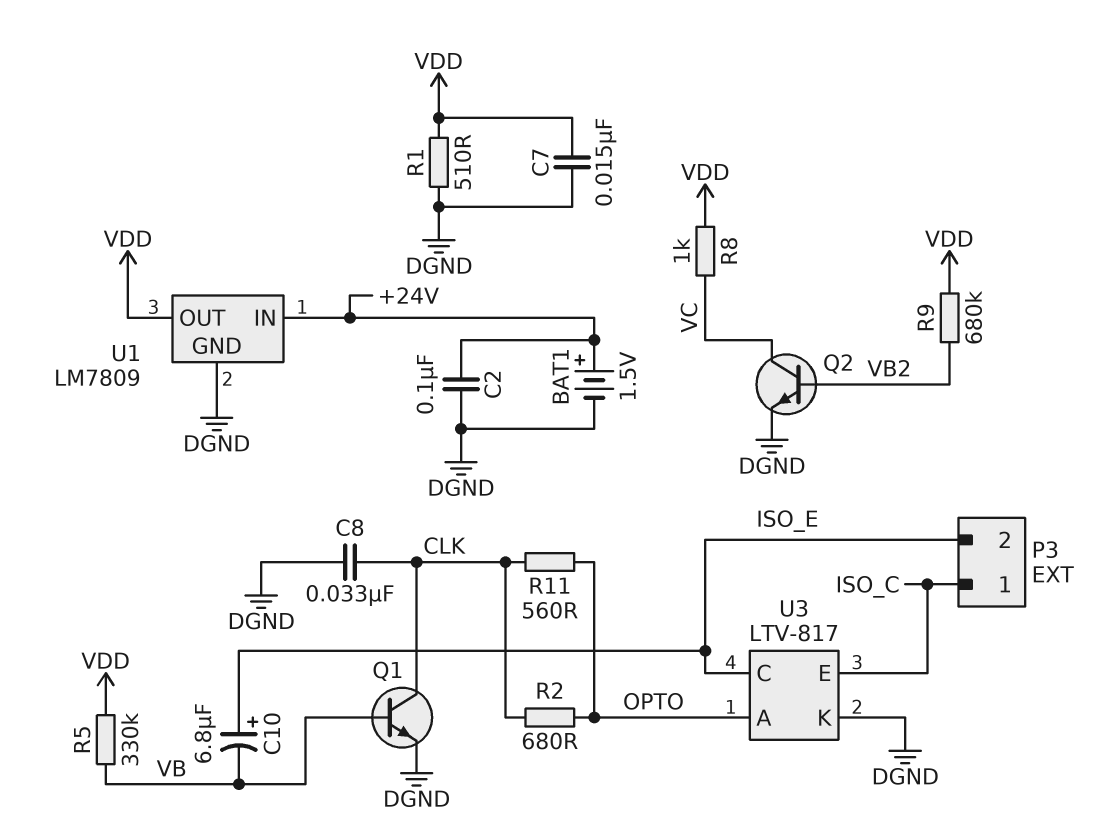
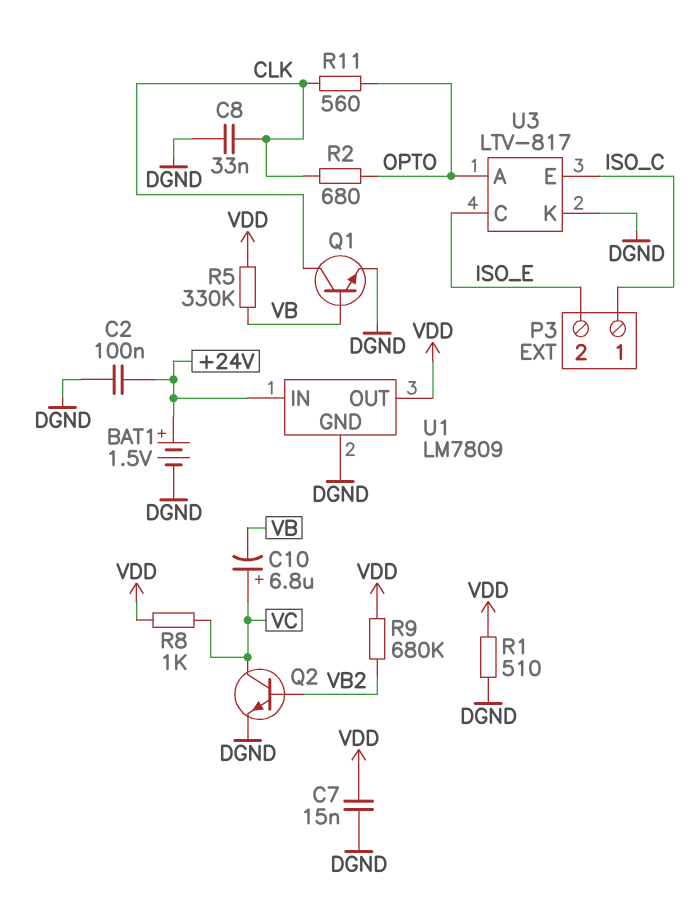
C10: 6.8uF (plus ISO_E, minus VB) -> 6.8uF (plus VC, minus VB)

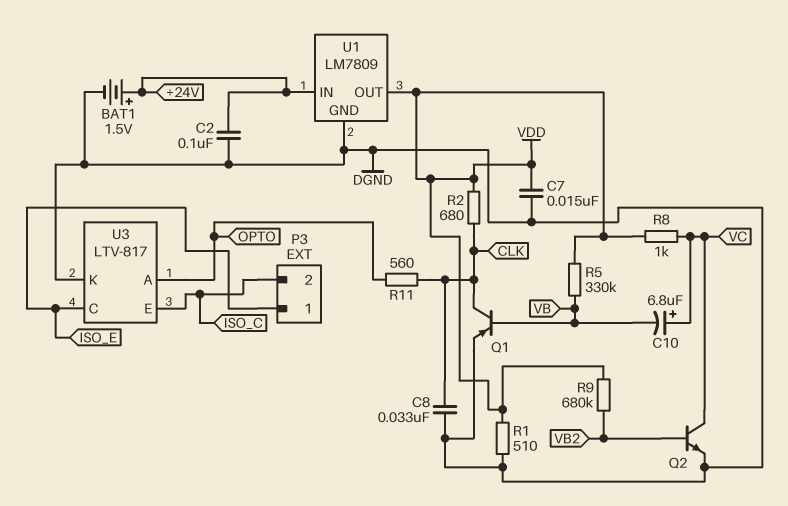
P3 pin 1: ISO_C -> ISO_E
P3 pin 2: ISO_E -> ISO_C
Q1: NPN (B VB, C CLK, E DGND) -> PNP (B VB, C CLK, E DGND)
R2: 680 (CLK, OPTO) -> 680 (CLK, VDD)

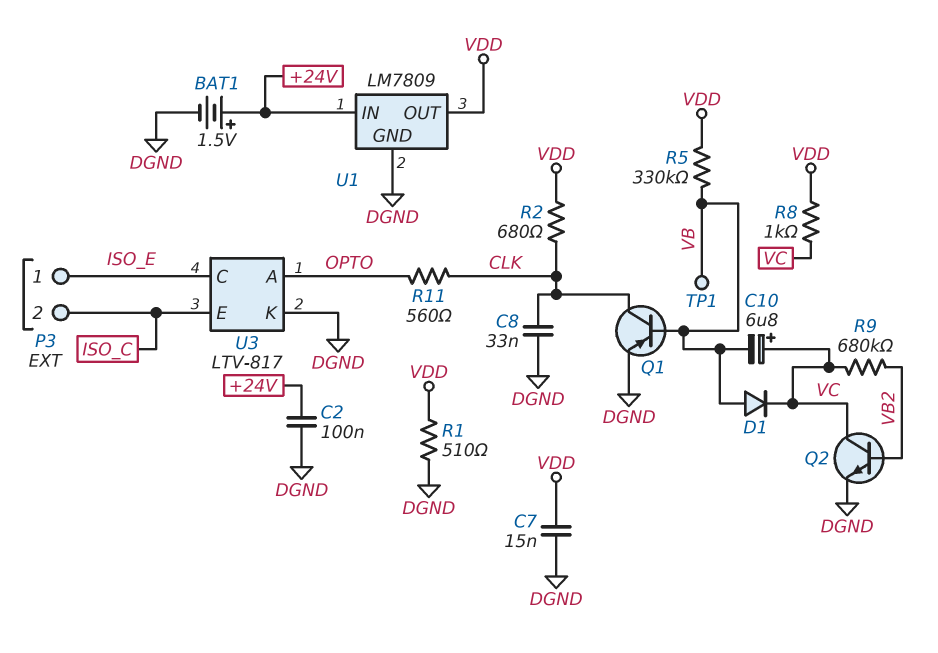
D1: none -> diode (A VB, K VC)
R9: 680k (VB2, VDD) -> 680k (VB2, VC)
TP1: none -> test point (VB)

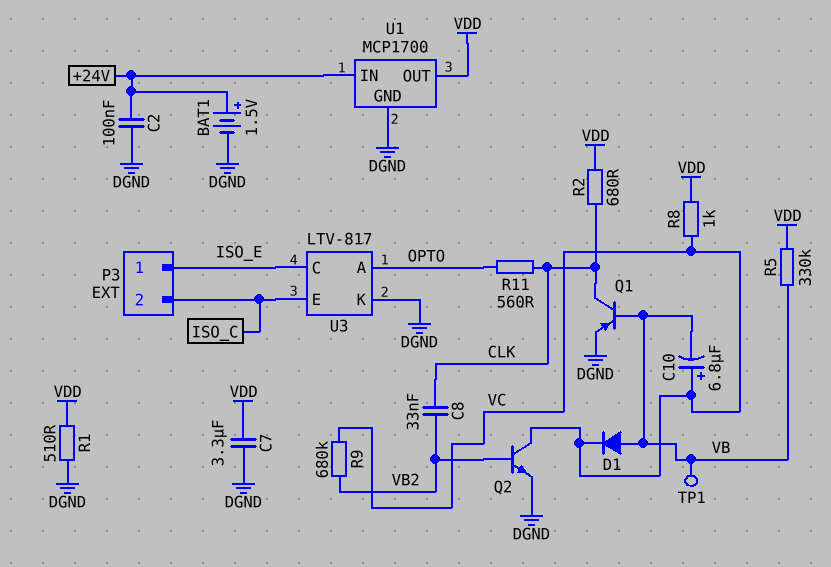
C7: 15nF (DGND, VDD) -> 3.3uF (DGND, VDD)
C8: 33nF (CLK, DGND) -> 33nF (CLK, VB2)
U1: LM7809 -> MCP1700

